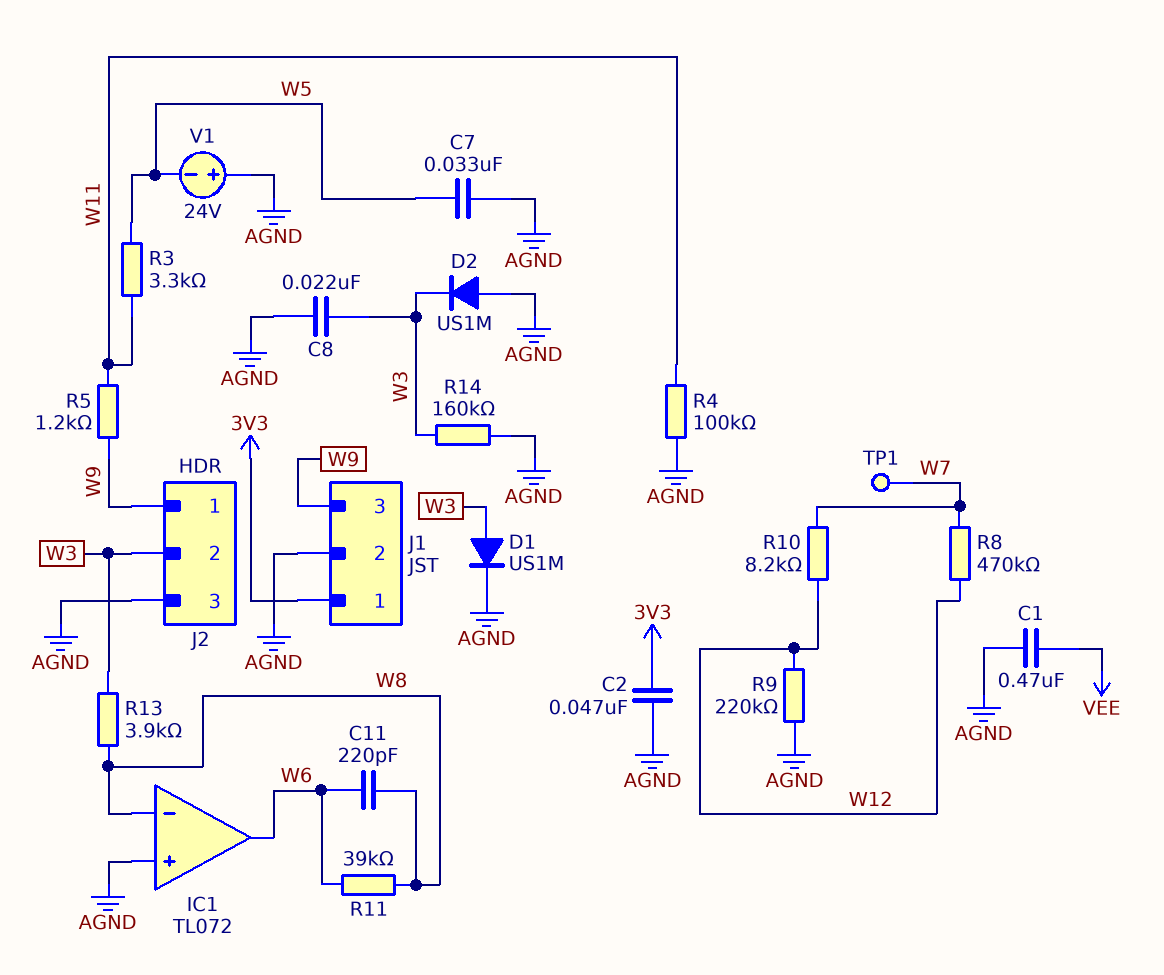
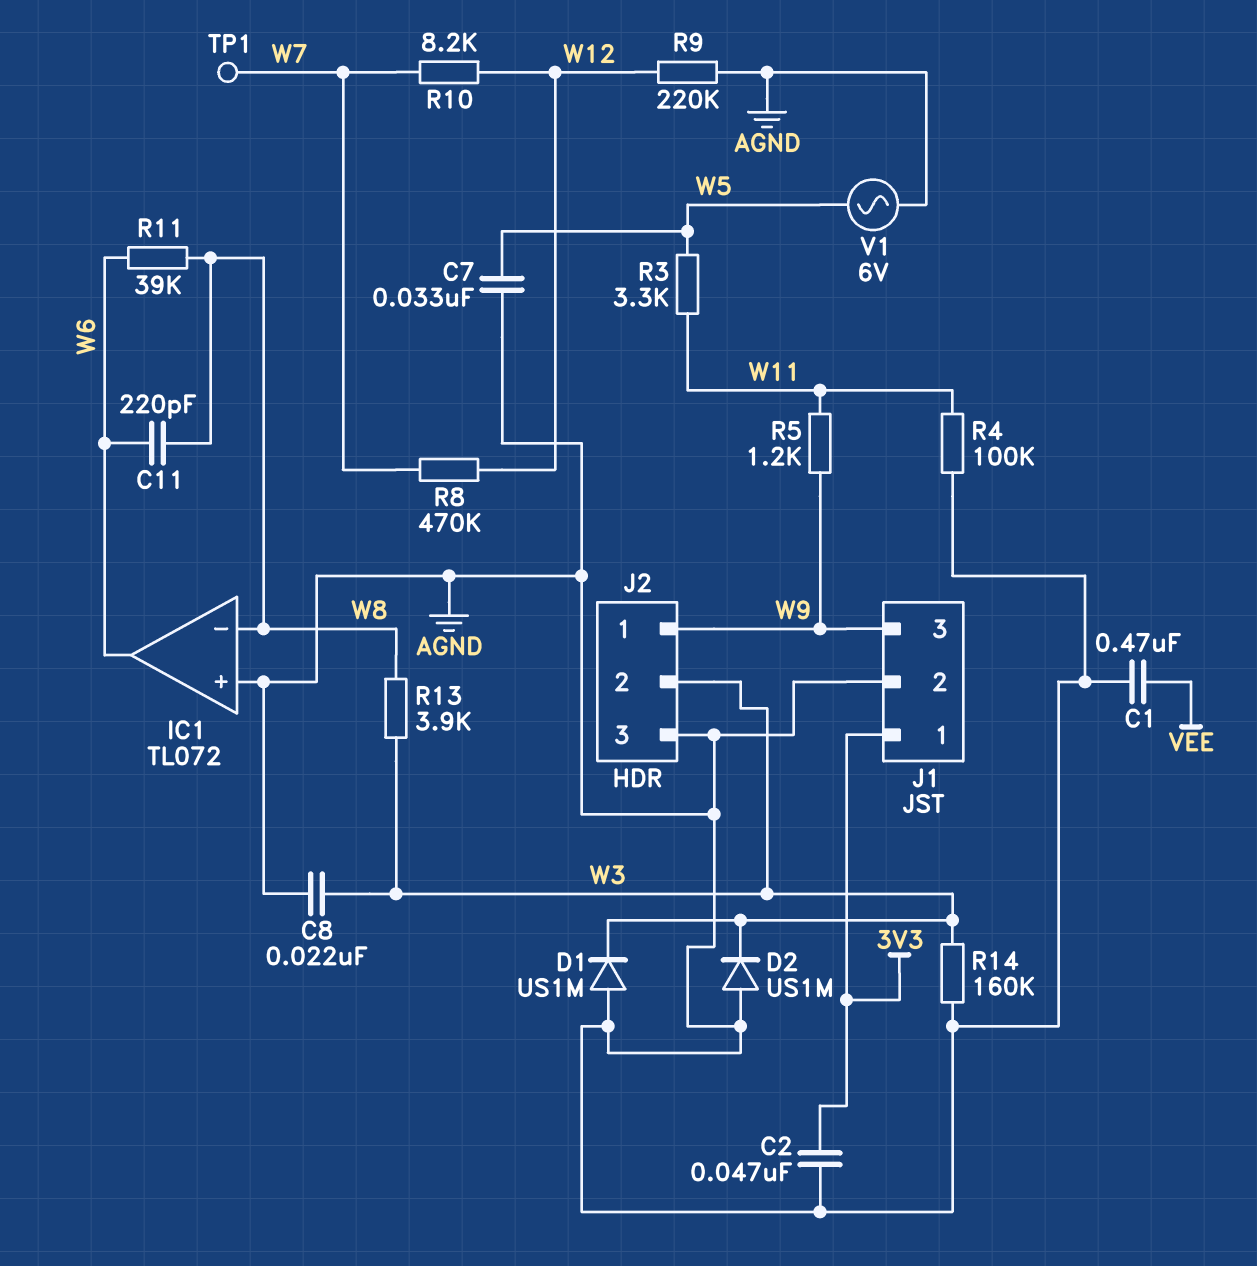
D1: diode US1M (A W3, K AGND) -> diode US1M (A AGND, K W3)
V1: 24V (plus AGND, minus W5) -> AC 6V (AGND, W5)

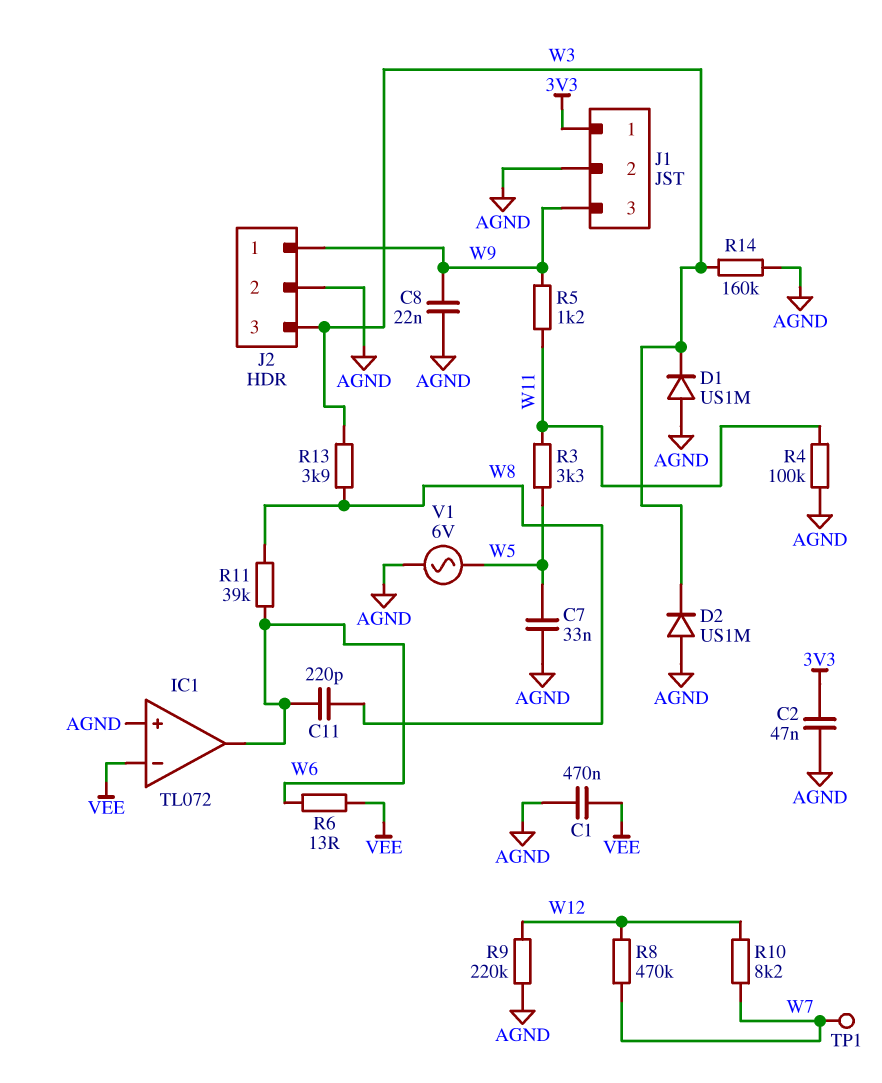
C8: 22nF (AGND, W3) -> 22nF (AGND, W9)
IC1 pin in-: W8 -> VEE
J2 pin 2: W3 -> AGND
J2 pin 3: AGND -> W3
R6: none -> 13 (VEE, W6)

